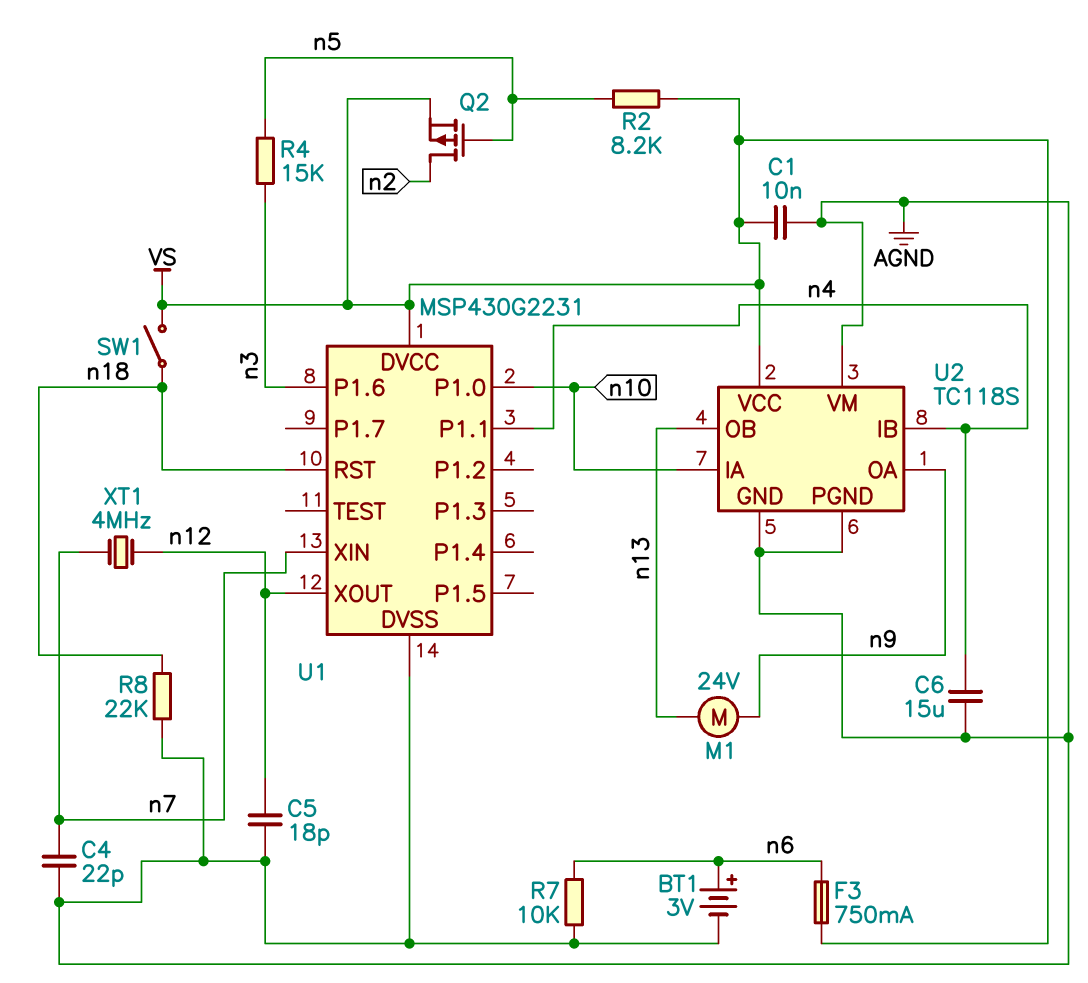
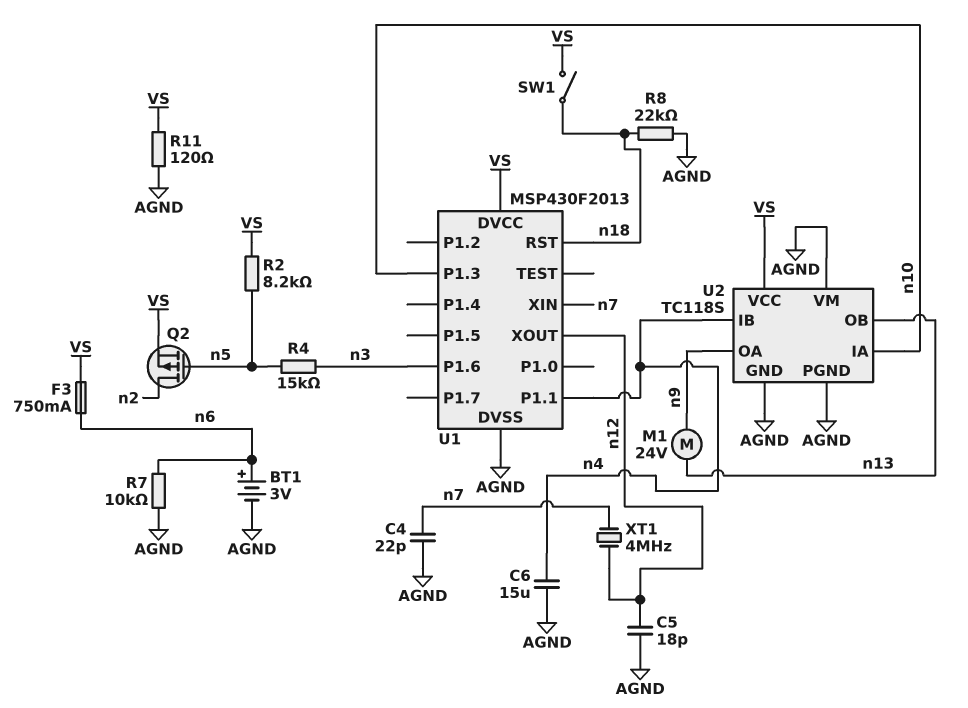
C1: 10nF (AGND, VS) -> none
R11: none -> 120 (AGND, VS)
U1: MSP430G2231 -> MSP430F2013
U1 pin P1.0: n10 -> none
U1 pin P1.3: none -> n10

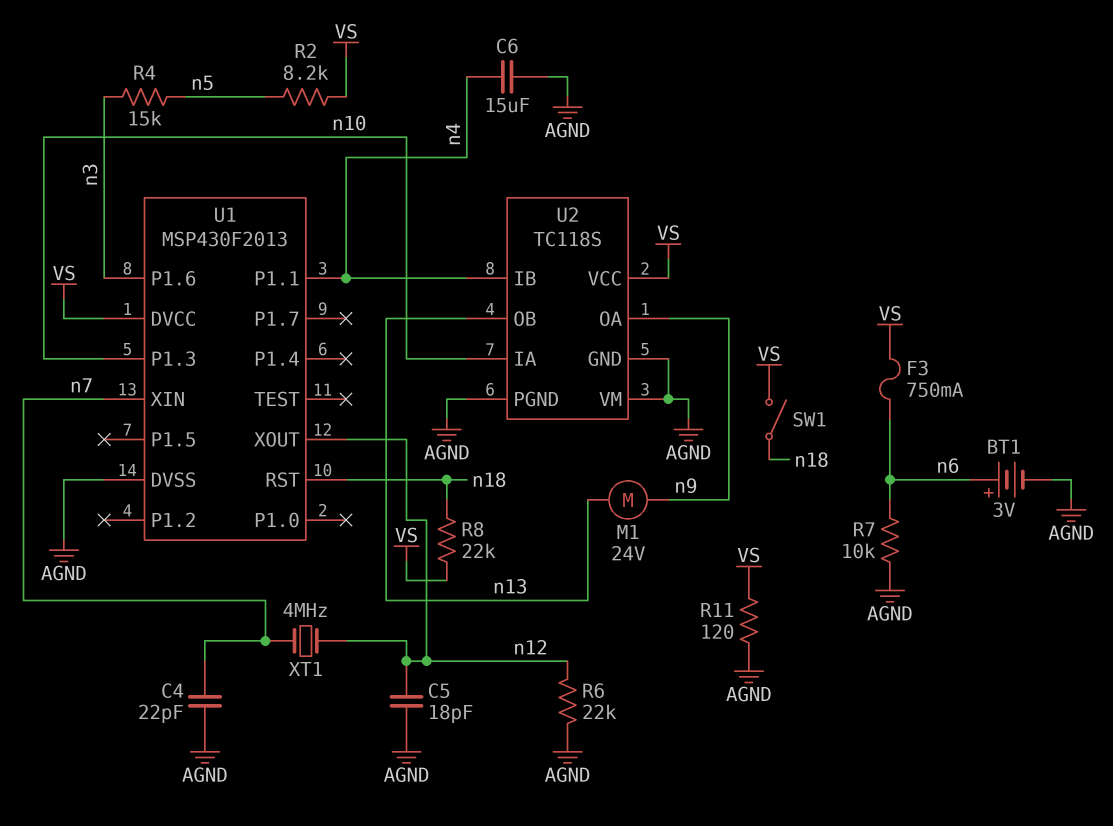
Q2: PMOS (G n5, D n2, S VS) -> none
R6: none -> 22k (AGND, n12)
R8: 22k (AGND, n18) -> 22k (VS, n18)

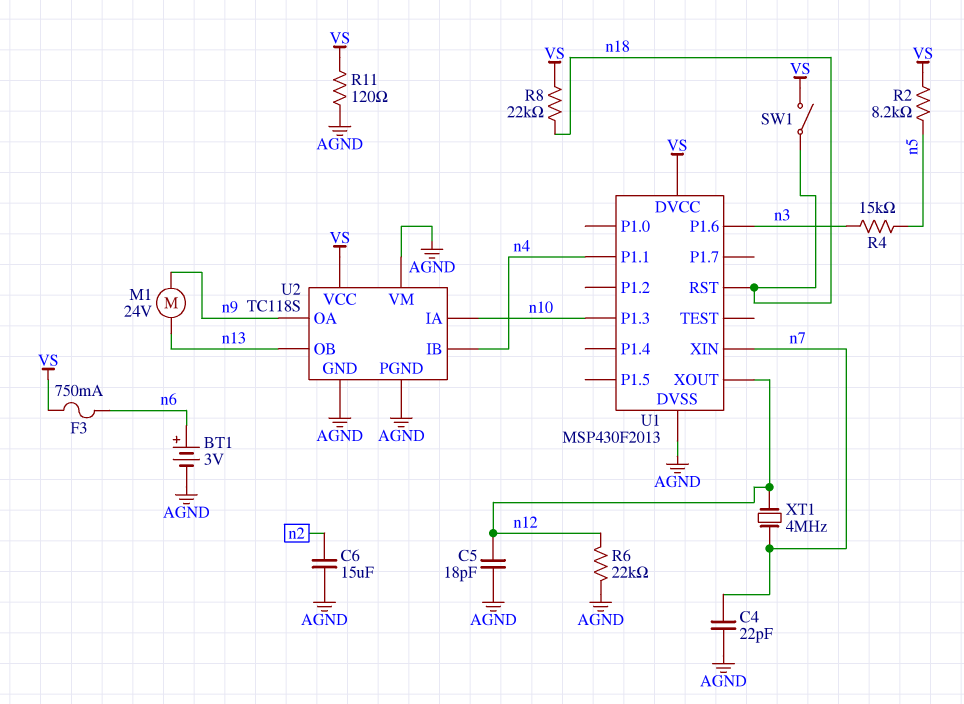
C6: 15uF (AGND, n4) -> 15uF (AGND, n2)
R7: 10k (AGND, n6) -> none

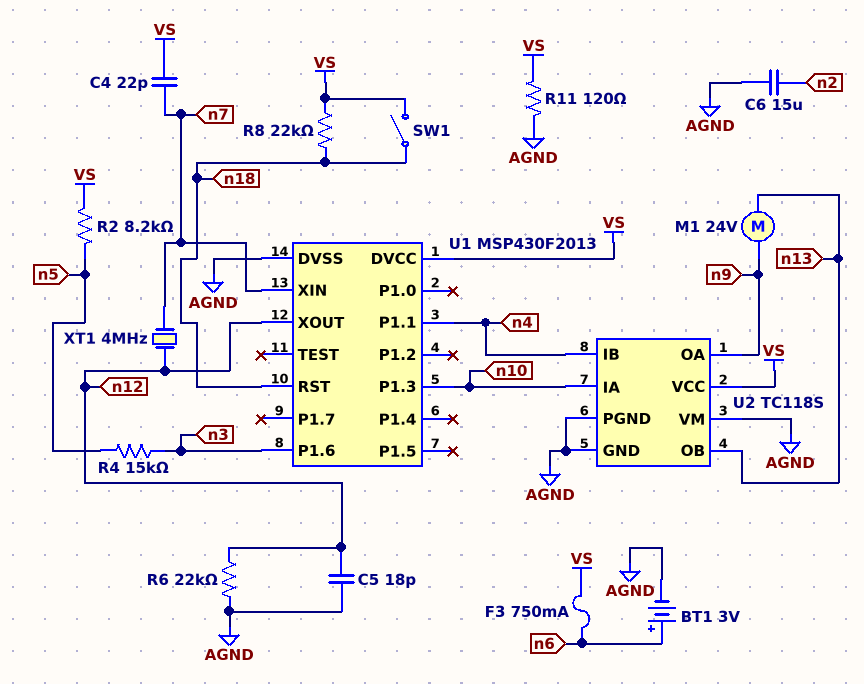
C4: 22pF (AGND, n7) -> 22pF (VS, n7)

